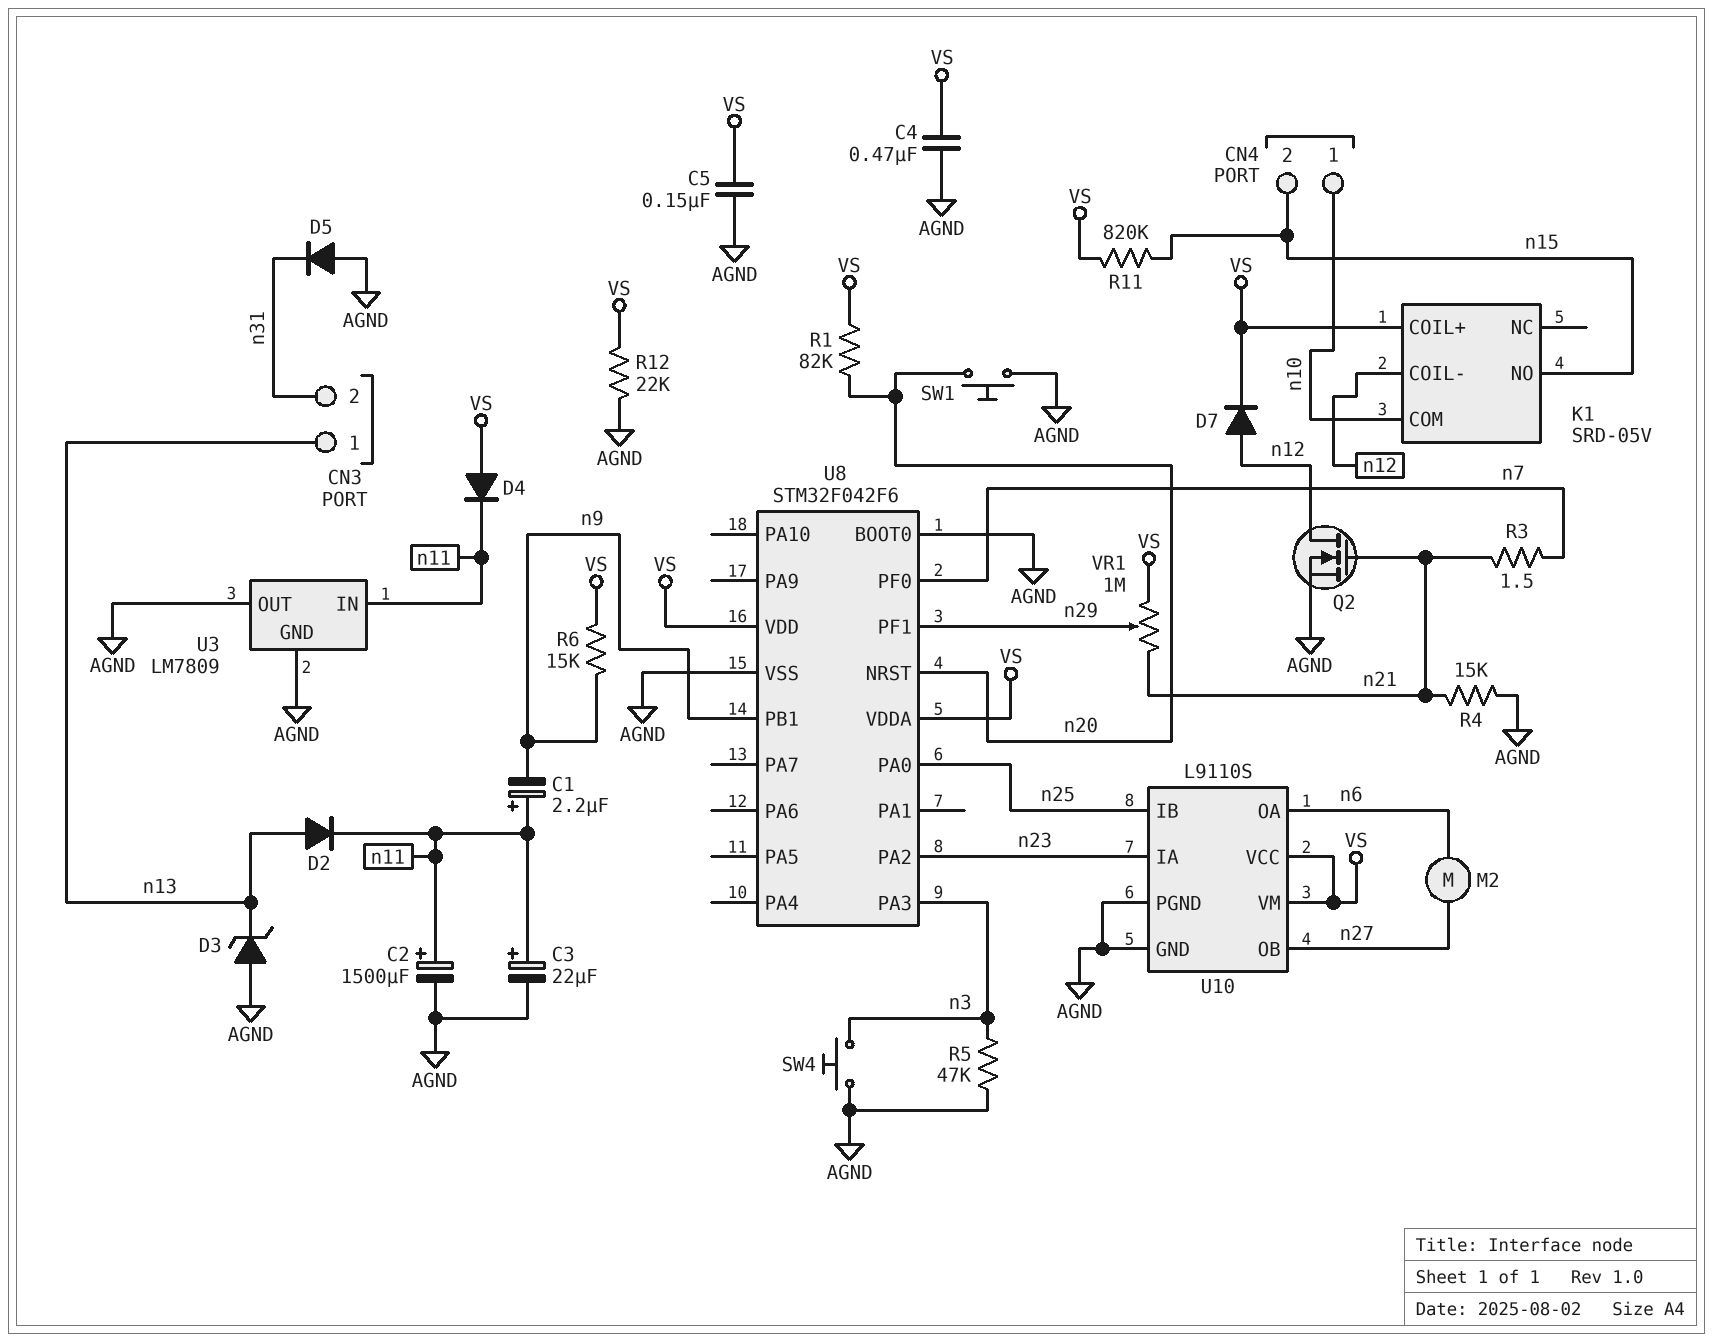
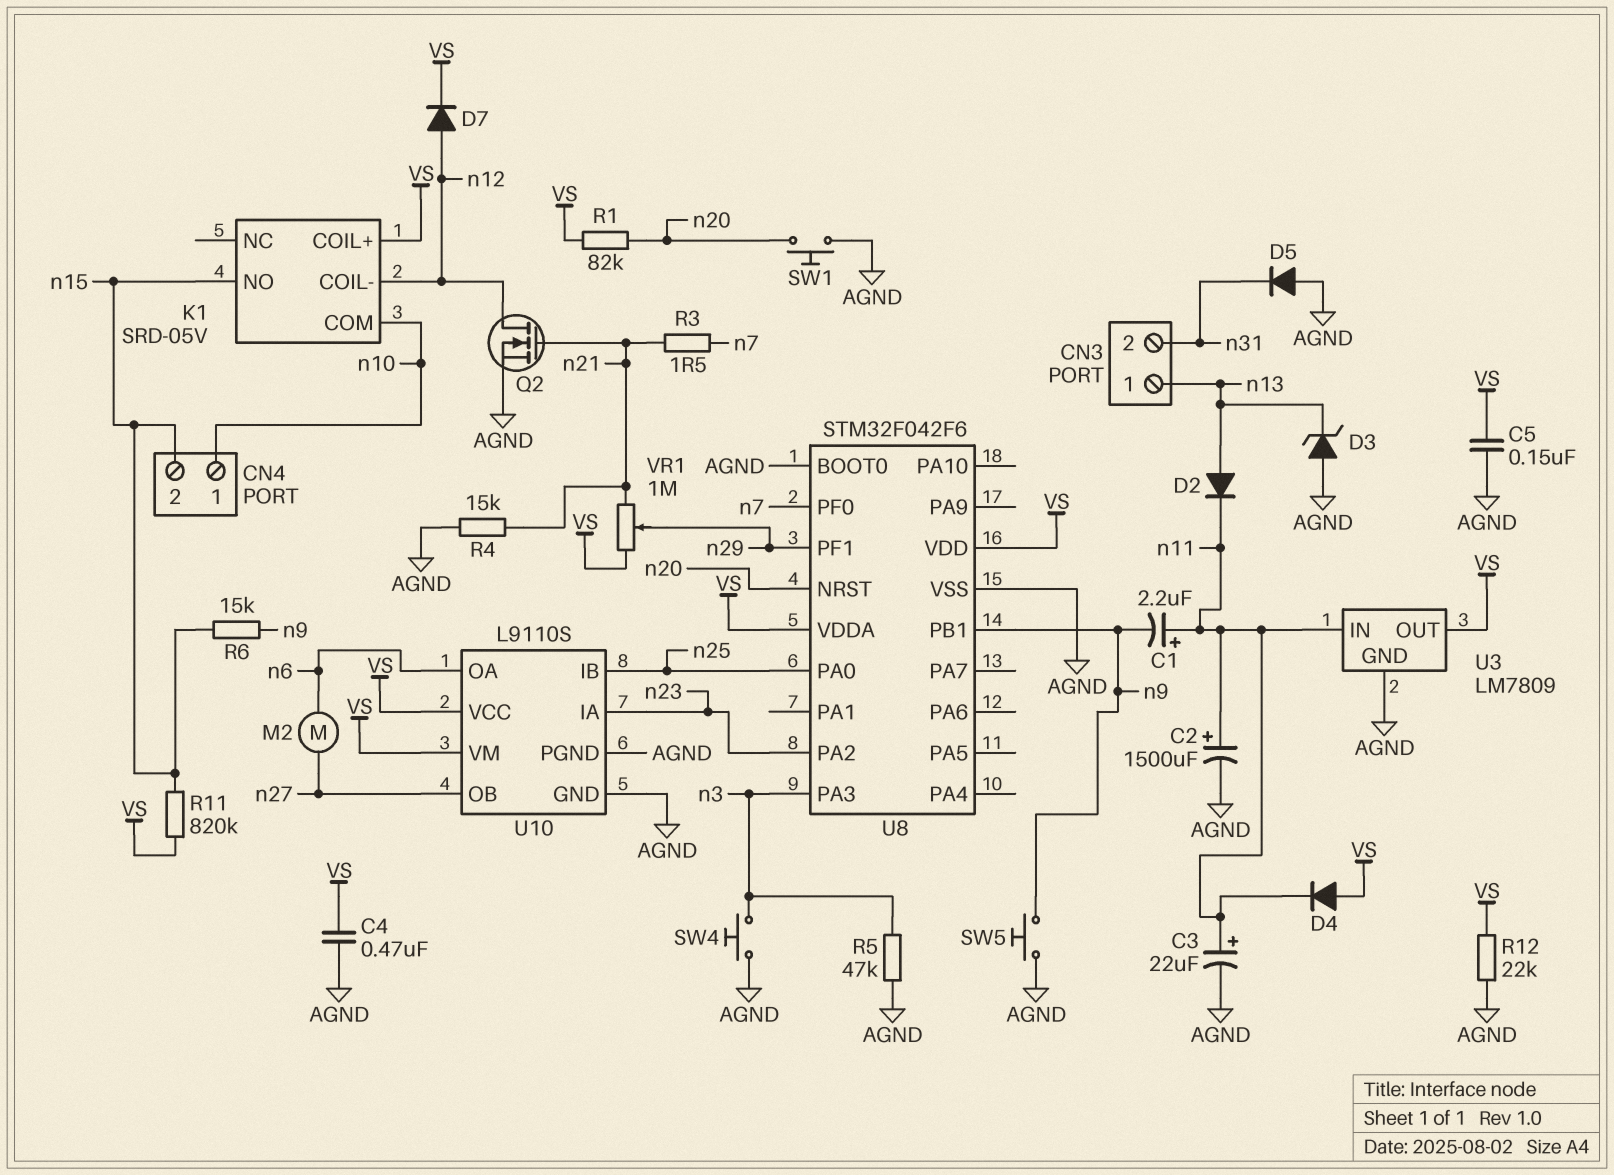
R6: 15k (VS, n9) -> 15k (n9, n15)
SW5: none -> button (AGND, n9)
U3 pin OUT: AGND -> VS

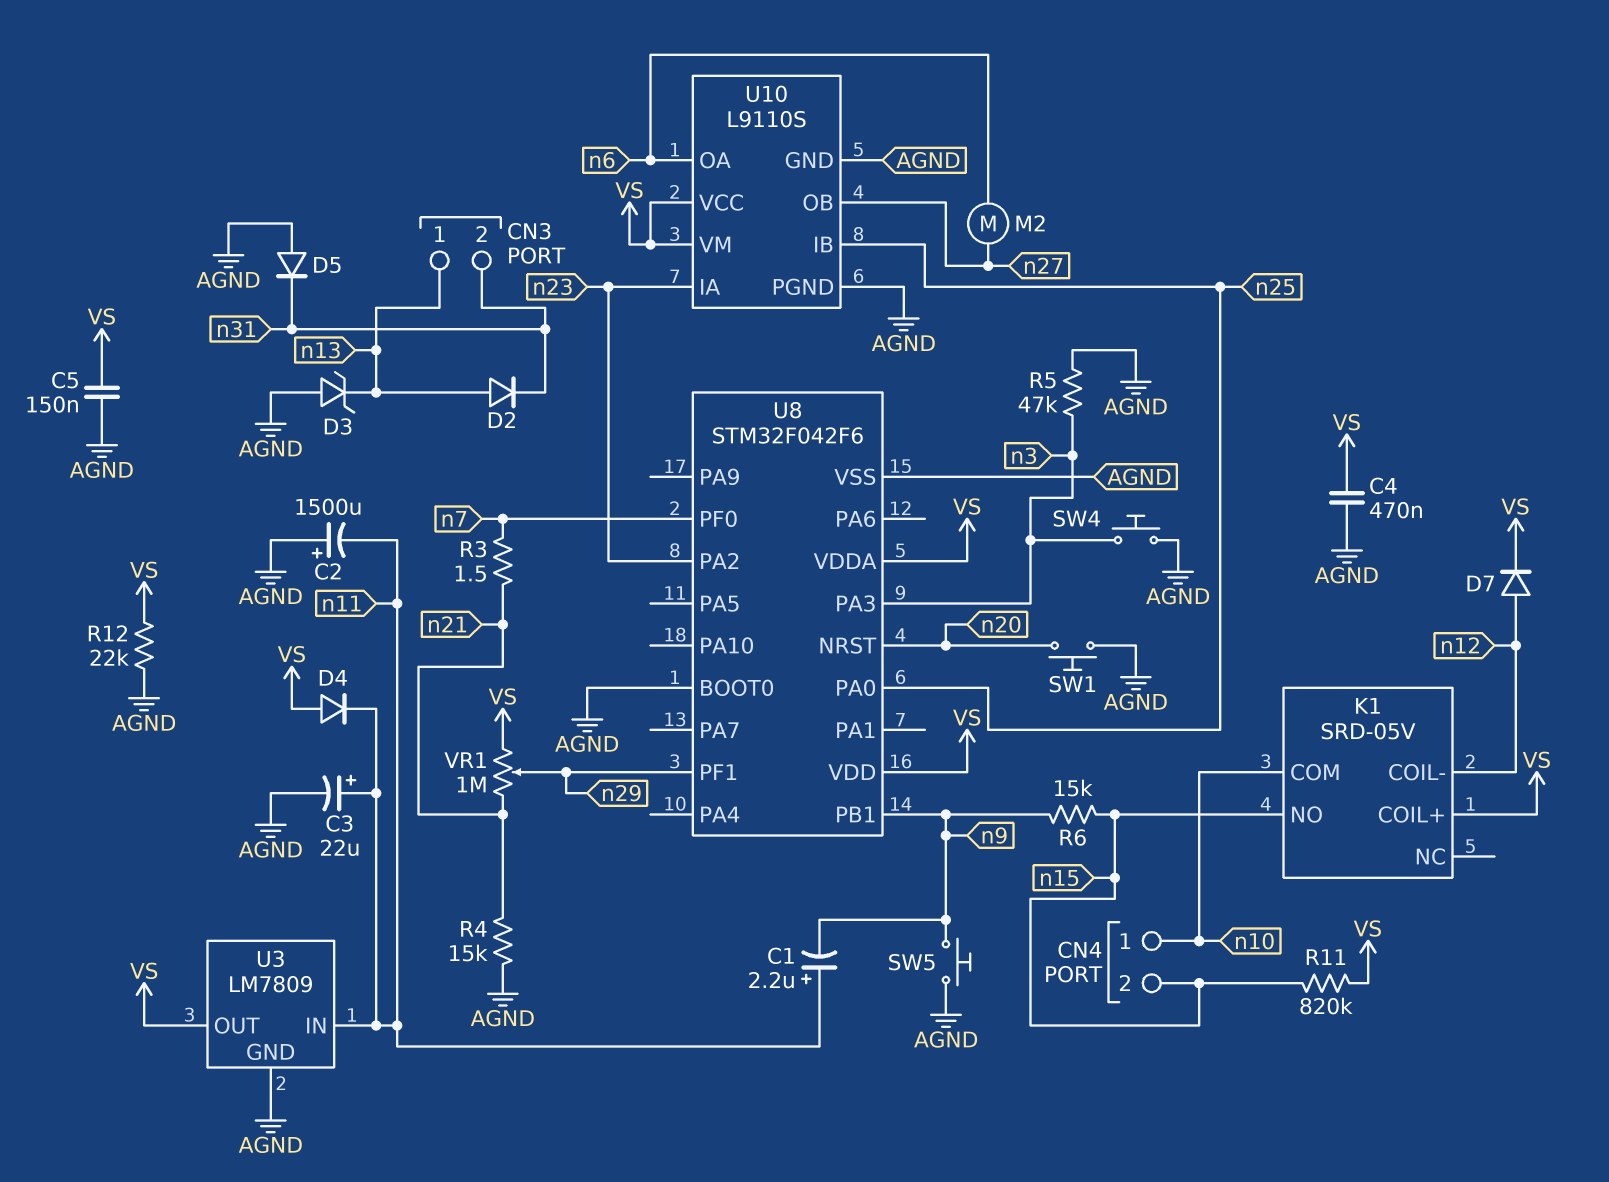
C2: 1500uF (plus n11, minus AGND) -> 1500uF (plus AGND, minus n11)
D2: diode (A n13, K n11) -> diode (A n13, K n31)
Q2: NMOS (G n21, D n12, S AGND) -> none
R1: 82k (VS, n20) -> none

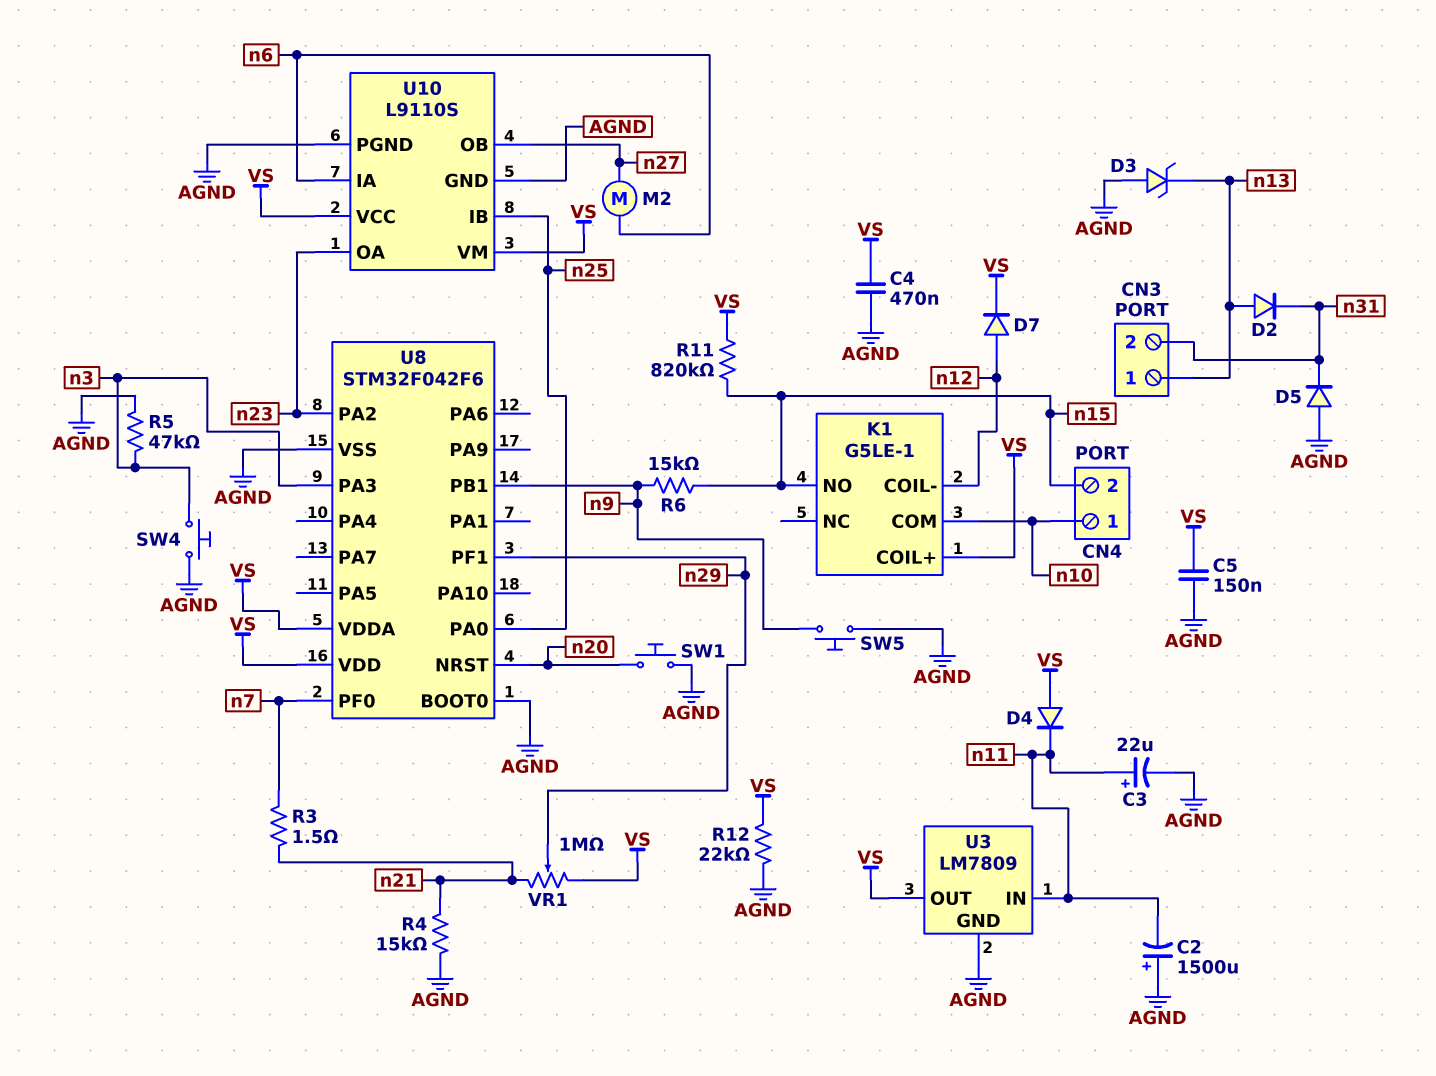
C1: 2.2uF (plus n11, minus n9) -> none
K1: SRD-05V -> G5LE-1
U10 pin IA: n23 -> n6
U10 pin OA: n6 -> n23

